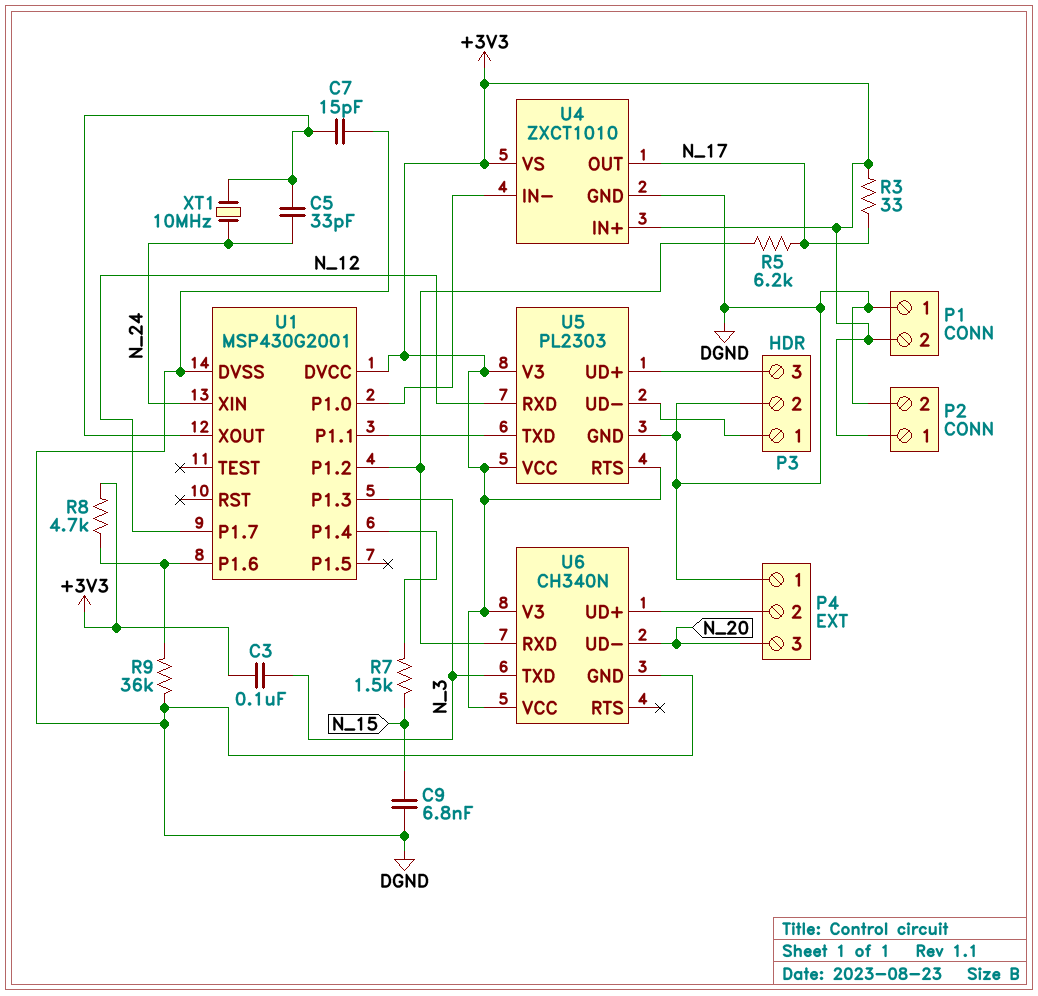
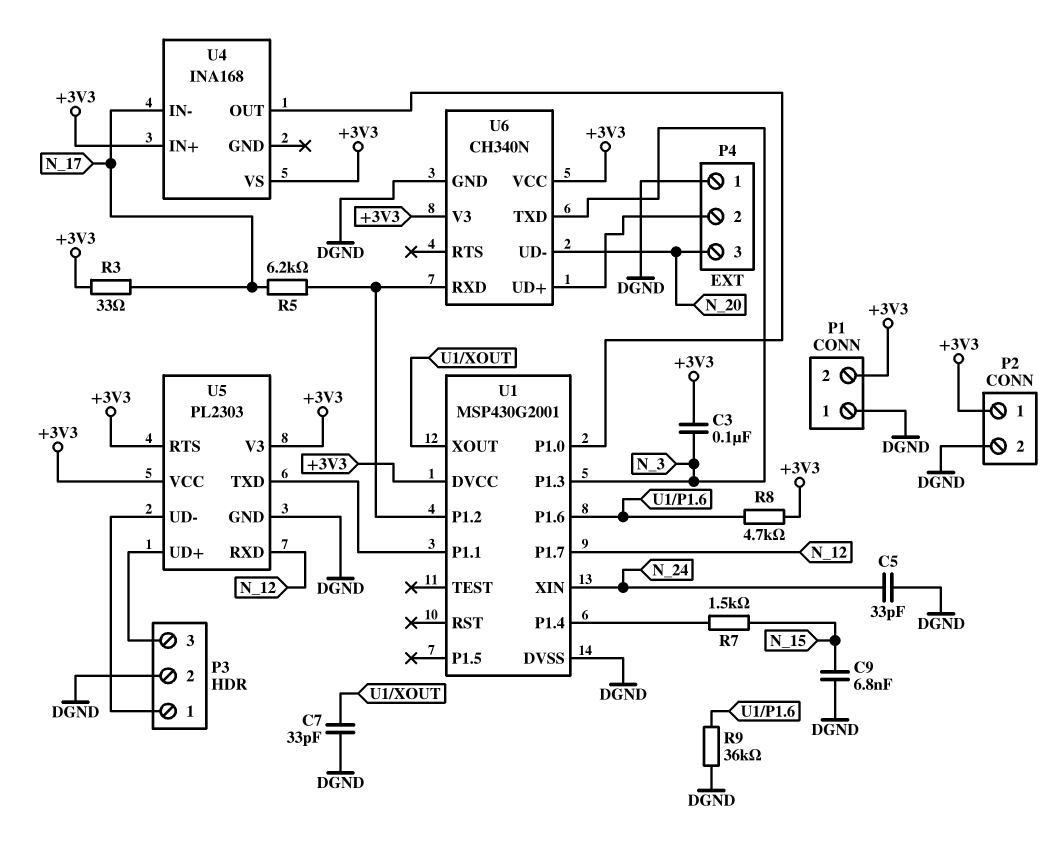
C5: 33pF (N_24, U1/XOUT) -> 33pF (DGND, N_24)
C7: 15pF (DGND, U1/XOUT) -> 33pF (DGND, U1/XOUT)
U4: ZXCT1010 -> INA168
U4 pin GND: DGND -> none
U4 pin IN-: U1/P1.0 -> N_17
U4 pin OUT: N_17 -> U1/P1.0
XT1: 10MHz (N_24, U1/XOUT) -> none

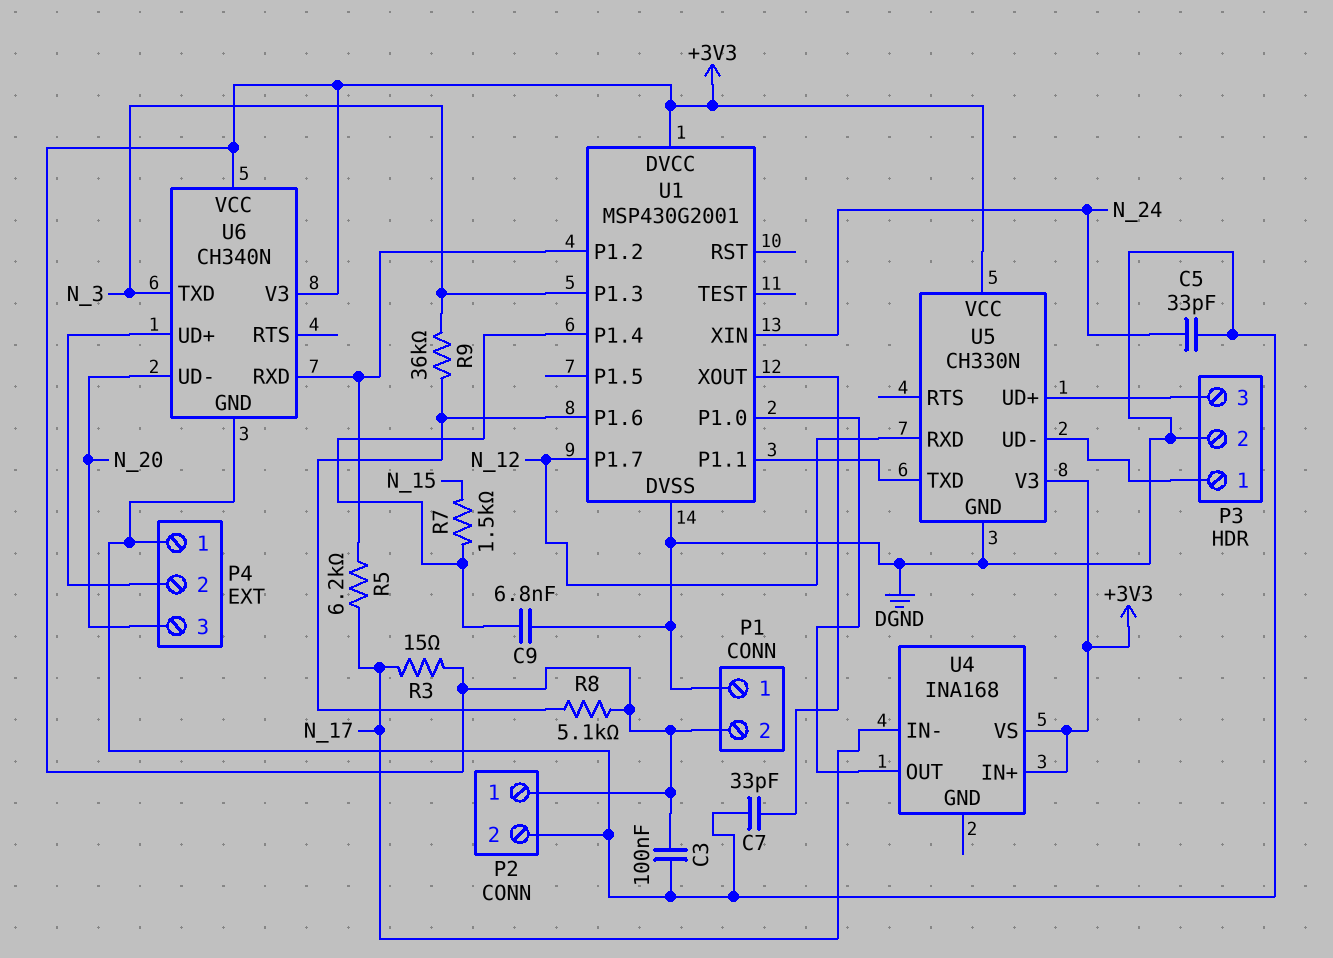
C3: 100nF (+3V3, N_3) -> 100nF (+3V3, DGND)
C9: 6.8nF (DGND, N_15) -> 6.8nF (DGND, U1/P1.4)
R3: 33 (+3V3, N_17) -> 15 (+3V3, N_17)
R8: 4.7k (+3V3, U1/P1.6) -> 5.1k (+3V3, U1/P1.6)
R9: 36k (DGND, U1/P1.6) -> 36k (N_3, U1/P1.6)
U5: PL2303 -> CH330N
U5 pin RTS: +3V3 -> none

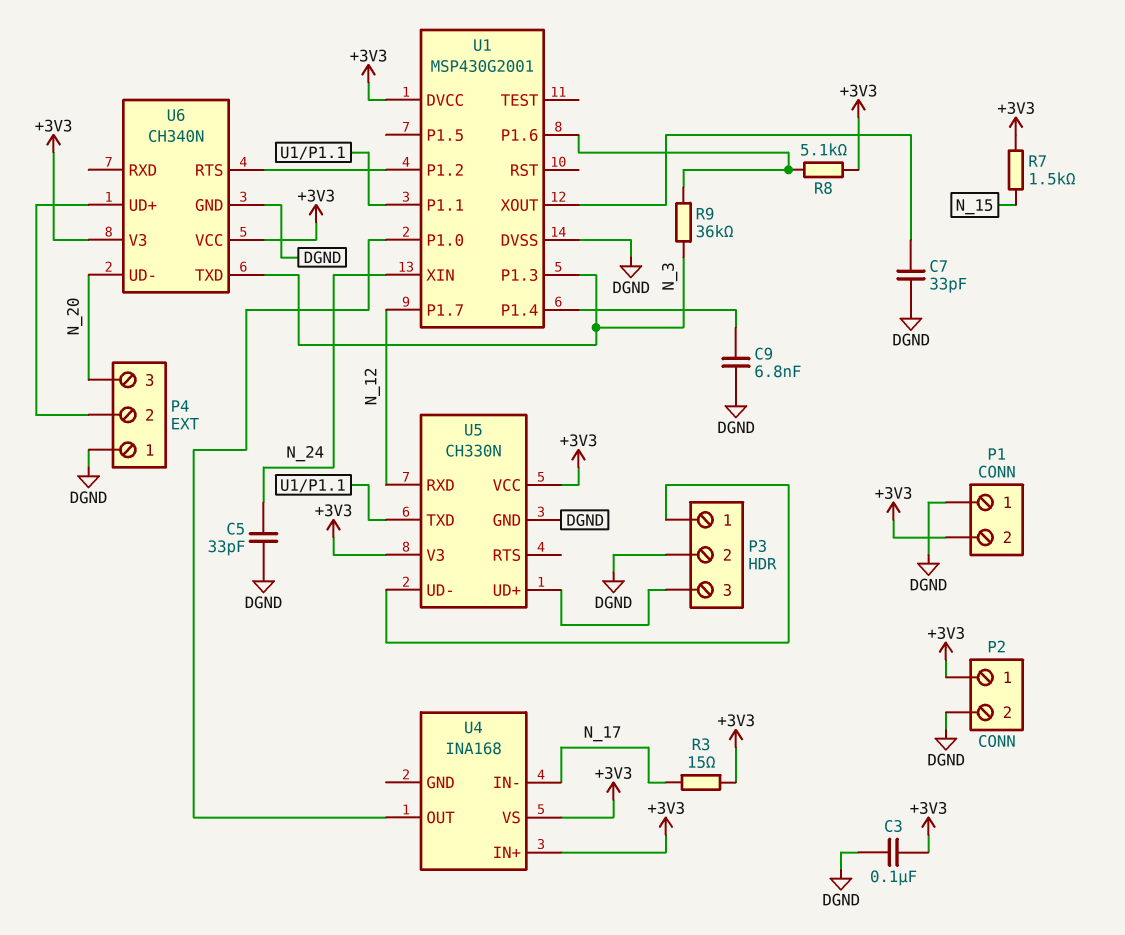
R5: 6.2k (N_17, U1/P1.2) -> none
R7: 1.5k (N_15, U1/P1.4) -> 1.5k (+3V3, N_15)
U6 pin RTS: none -> U1/P1.2
U6 pin RXD: U1/P1.2 -> none

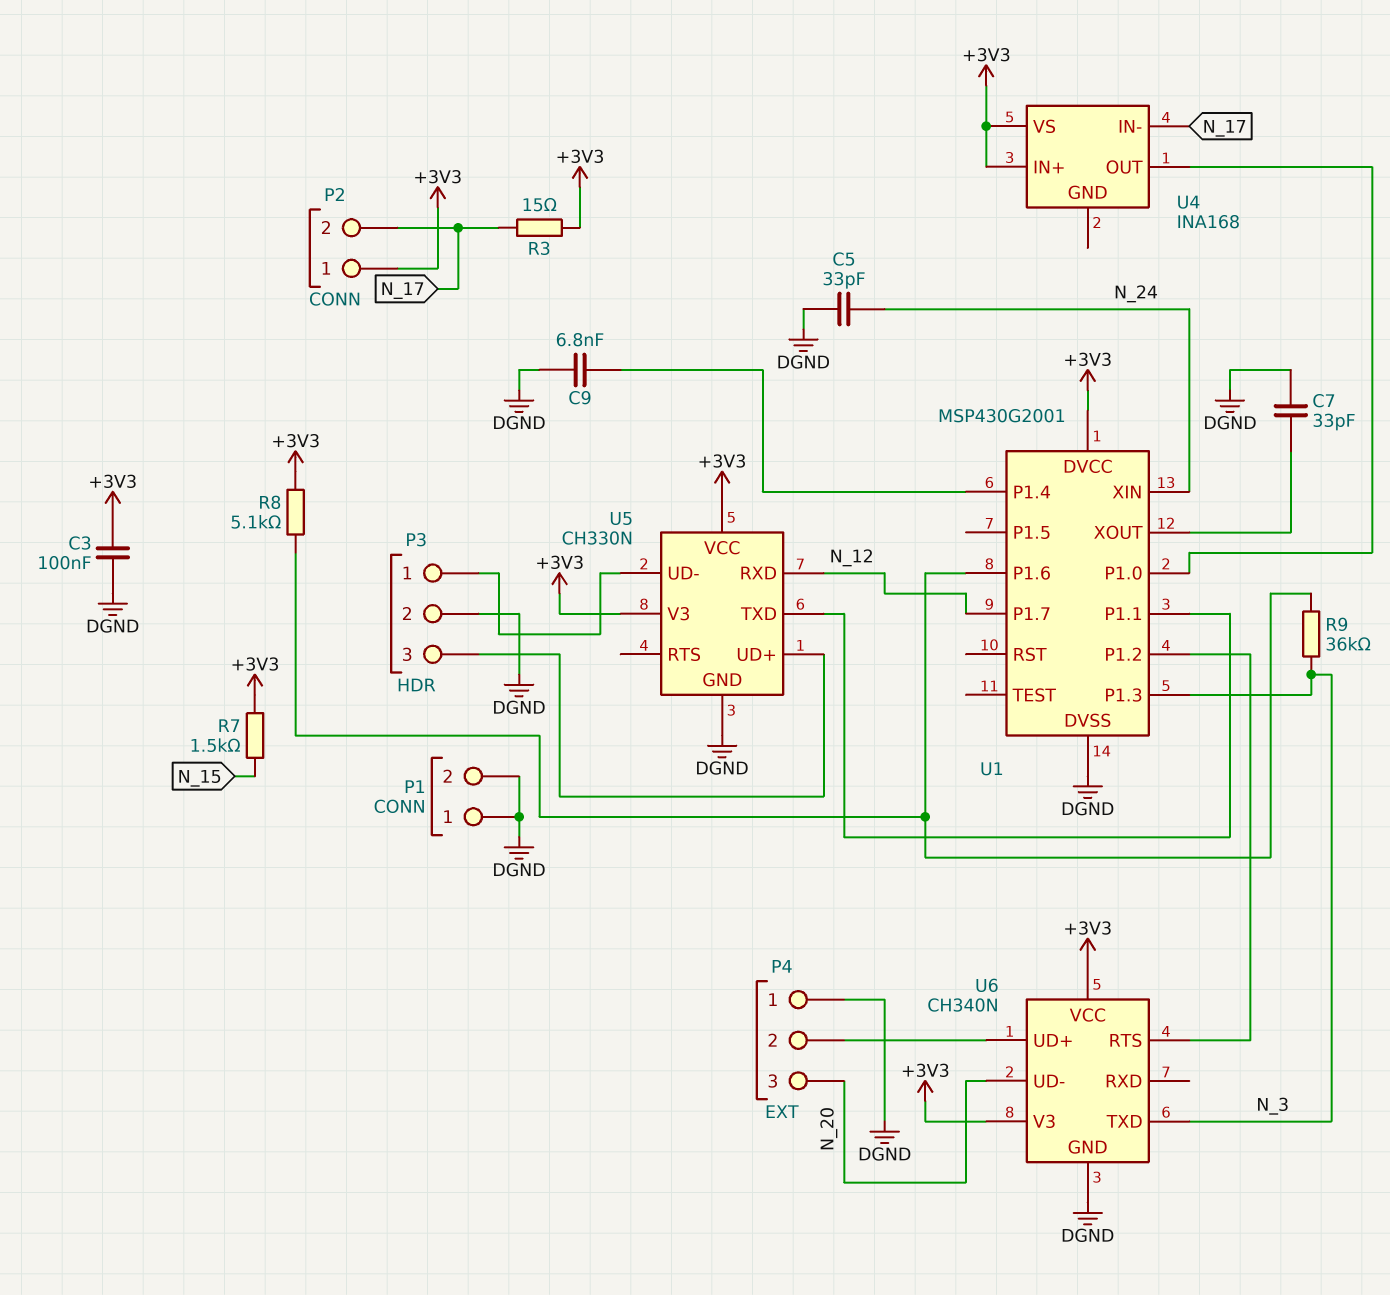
P1 pin 2: +3V3 -> DGND
P2 pin 2: DGND -> N_17

